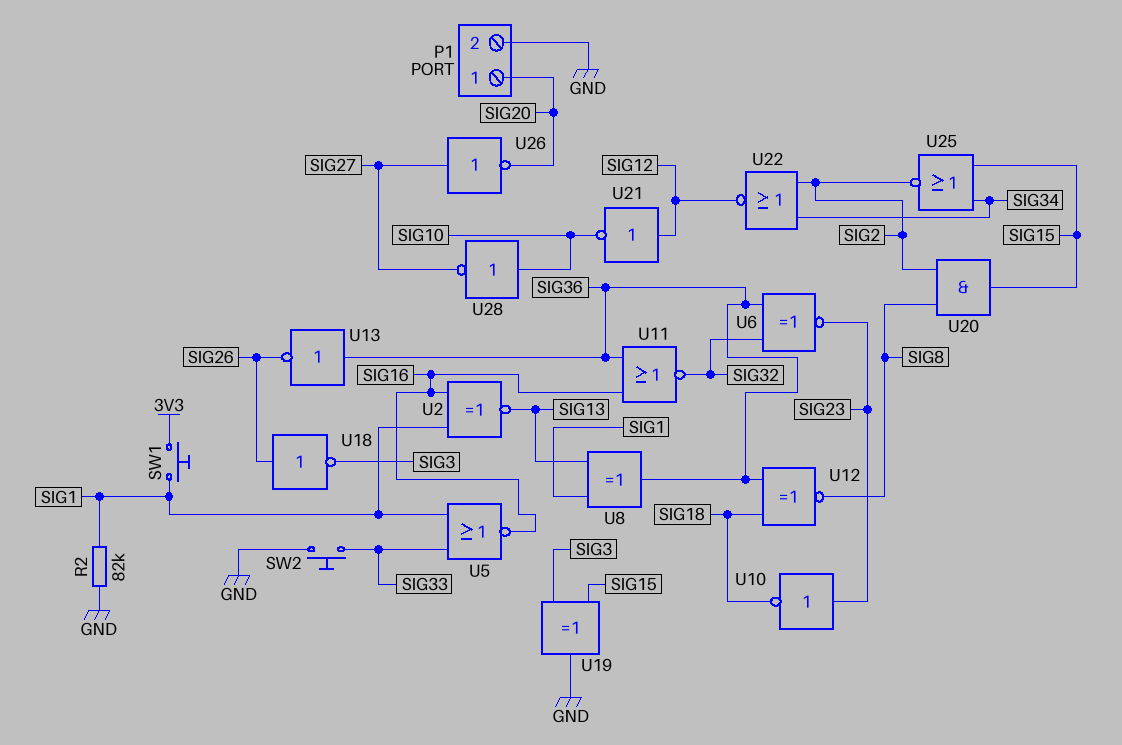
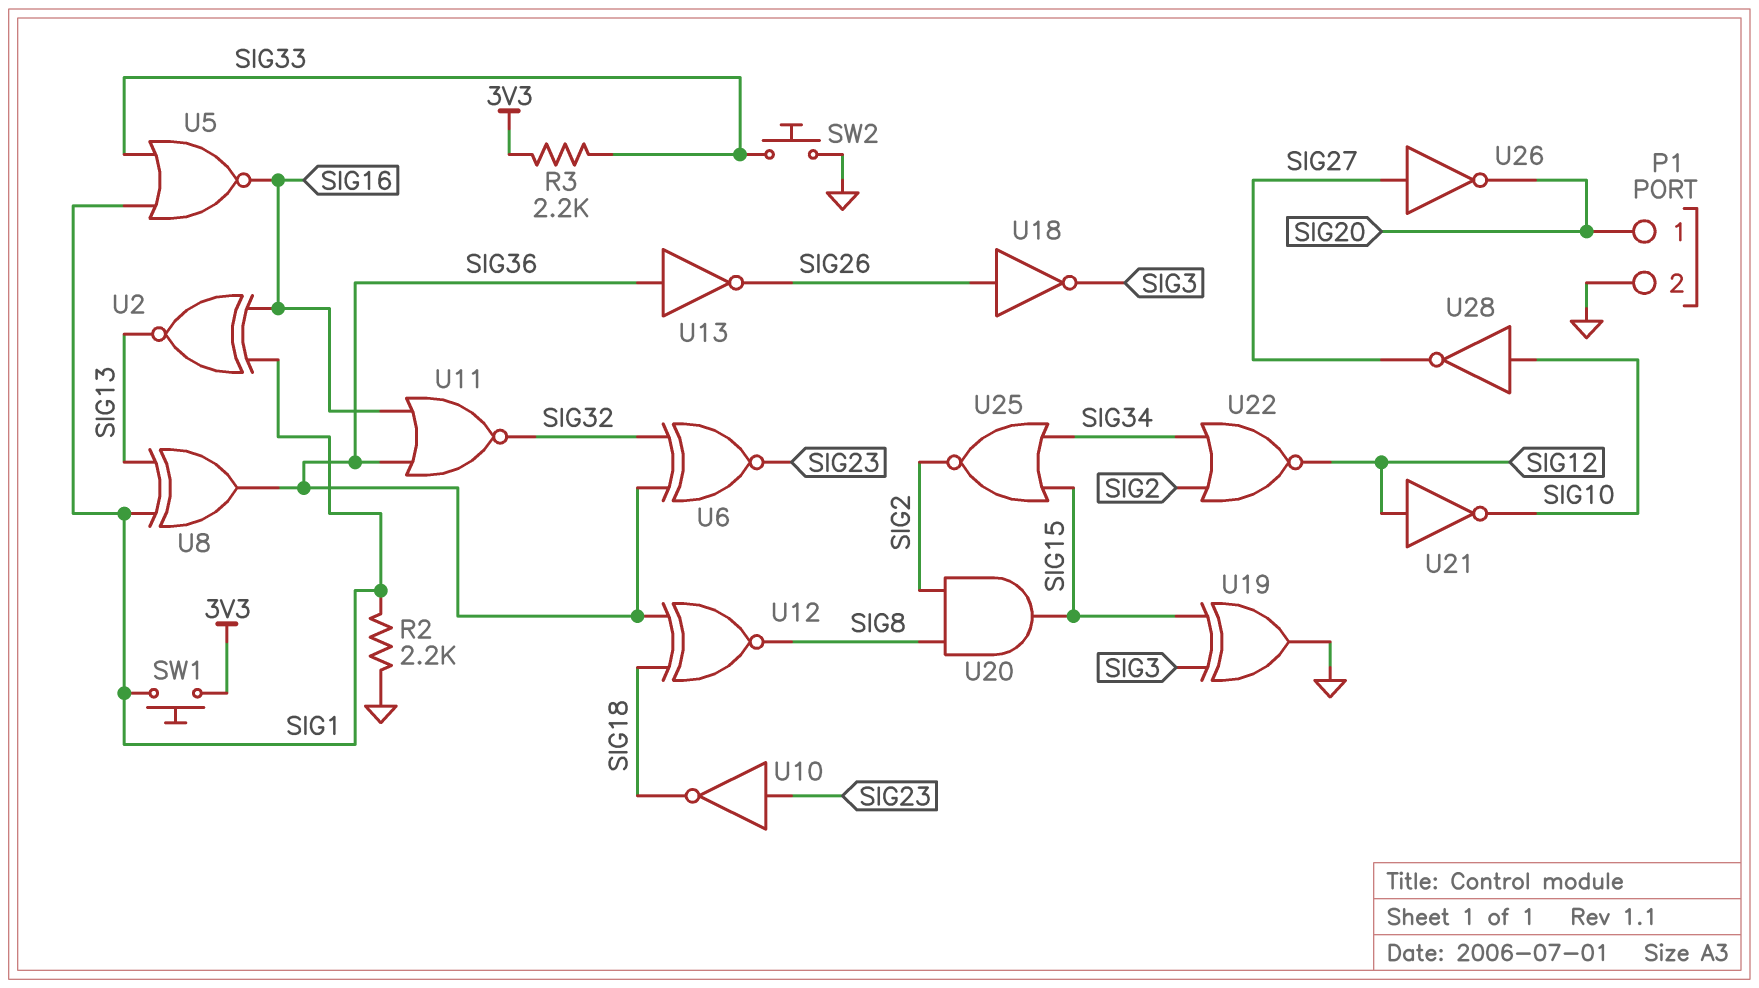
R2: 82k (GND, SIG1) -> 2.2k (GND, SIG1)
R3: none -> 2.2k (3V3, SIG33)

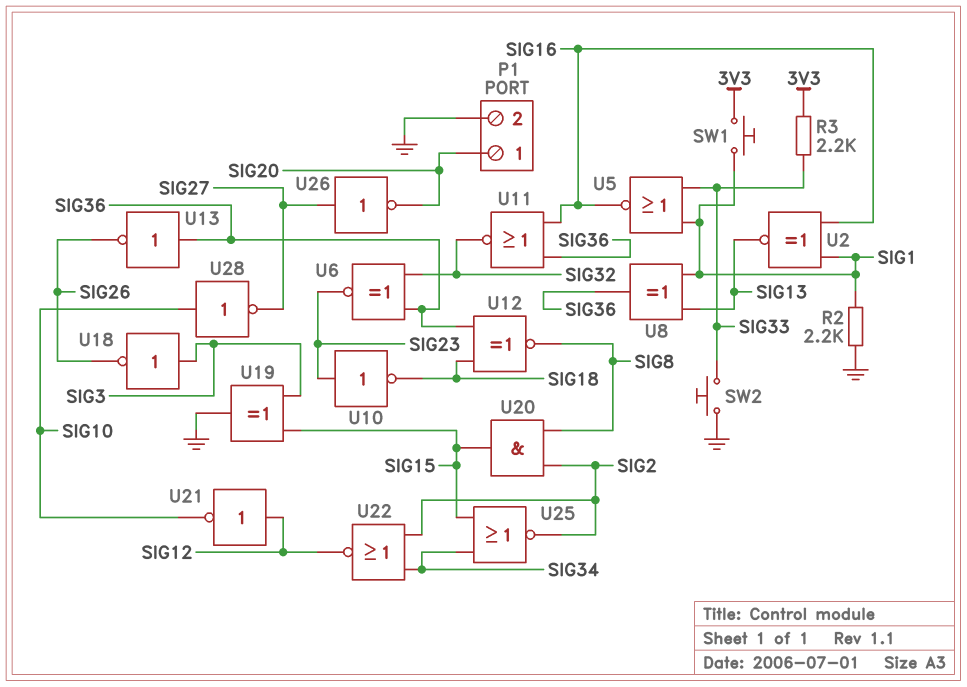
U18: NOT (in SIG26, out SIG3) -> NOT (in SIG3, out SIG26)

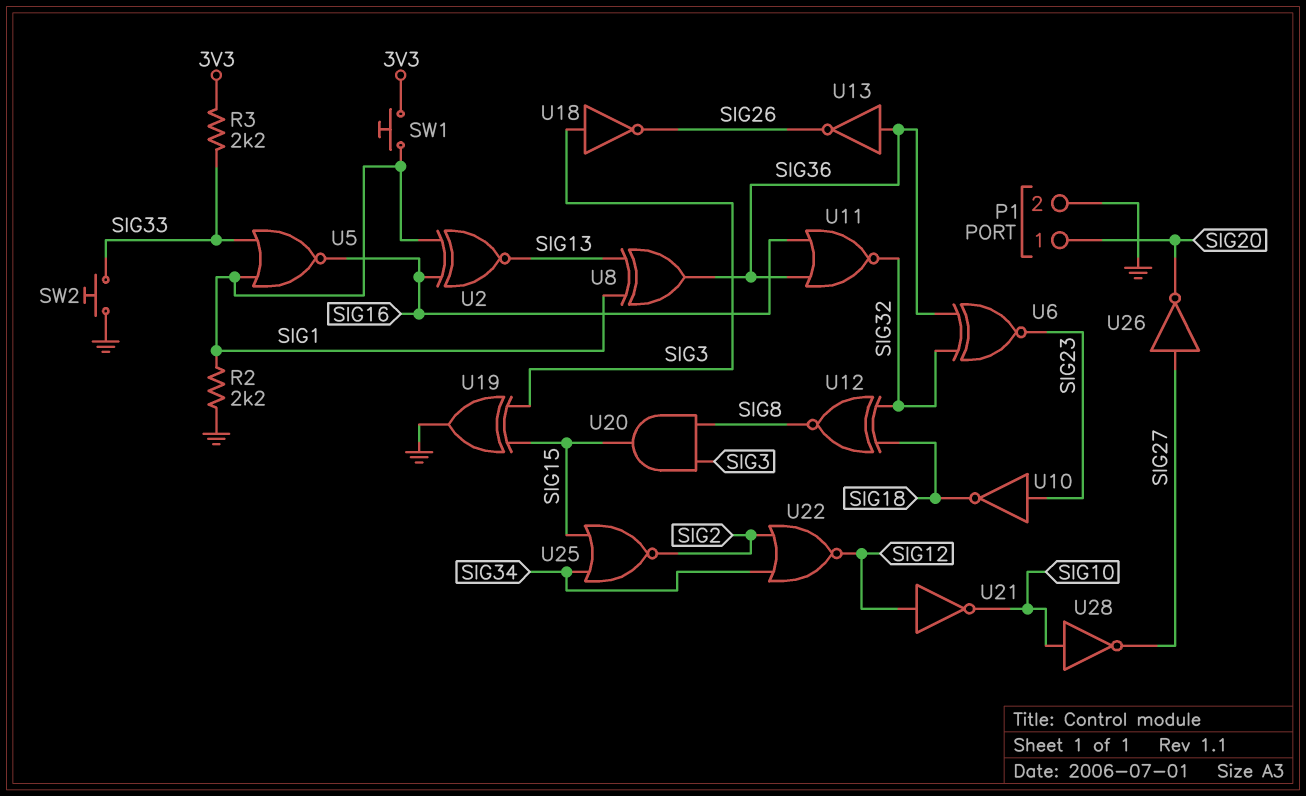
U12: XNOR (in SIG18, in SIG36, out SIG8) -> XNOR (in SIG18, in SIG32, out SIG8)
U20: AND (in SIG2, in SIG8, out SIG15) -> AND (in SIG3, in SIG8, out SIG15)

